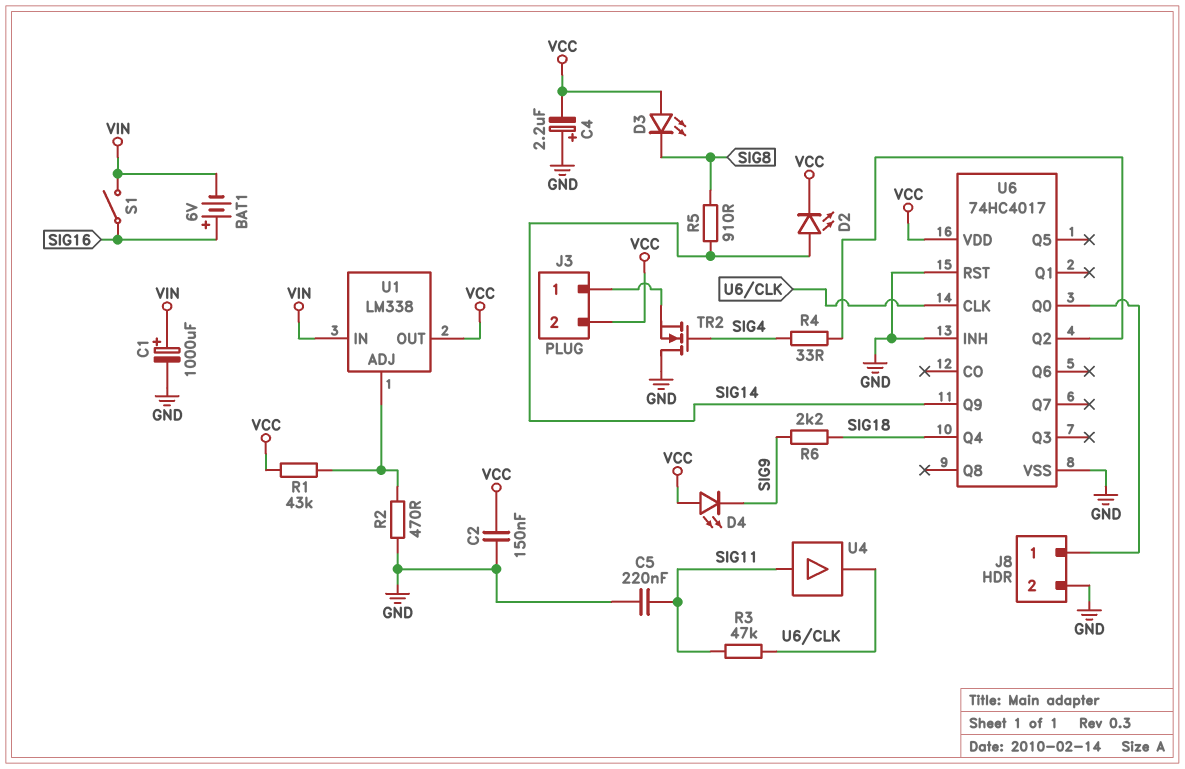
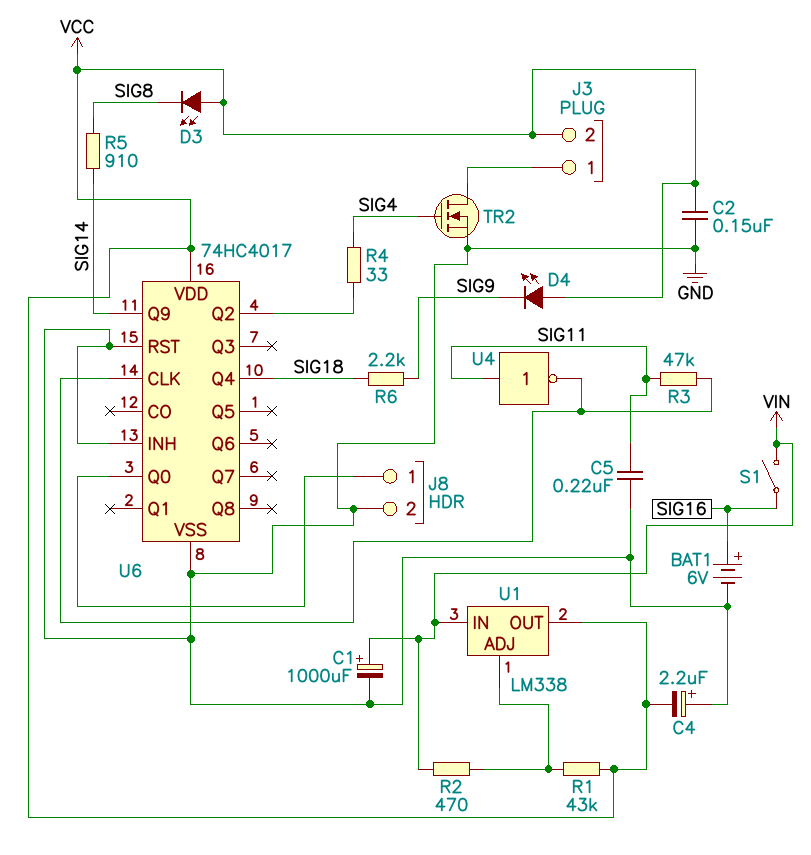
BAT1: 6V (plus SIG16, minus VIN) -> 6V (plus SIG16, minus GND)
D2: LED (A SIG14, K VCC) -> none
R2: 470 (GND, U1/ADJ) -> 470 (U1/ADJ, VIN)
TR2: NMOS (G SIG4, D GND, S J3/1) -> NMOS (G SIG4, D J3/1, S GND)
U4: buffer (in SIG11, out U6/CLK) -> NOT (in SIG11, out U6/CLK)

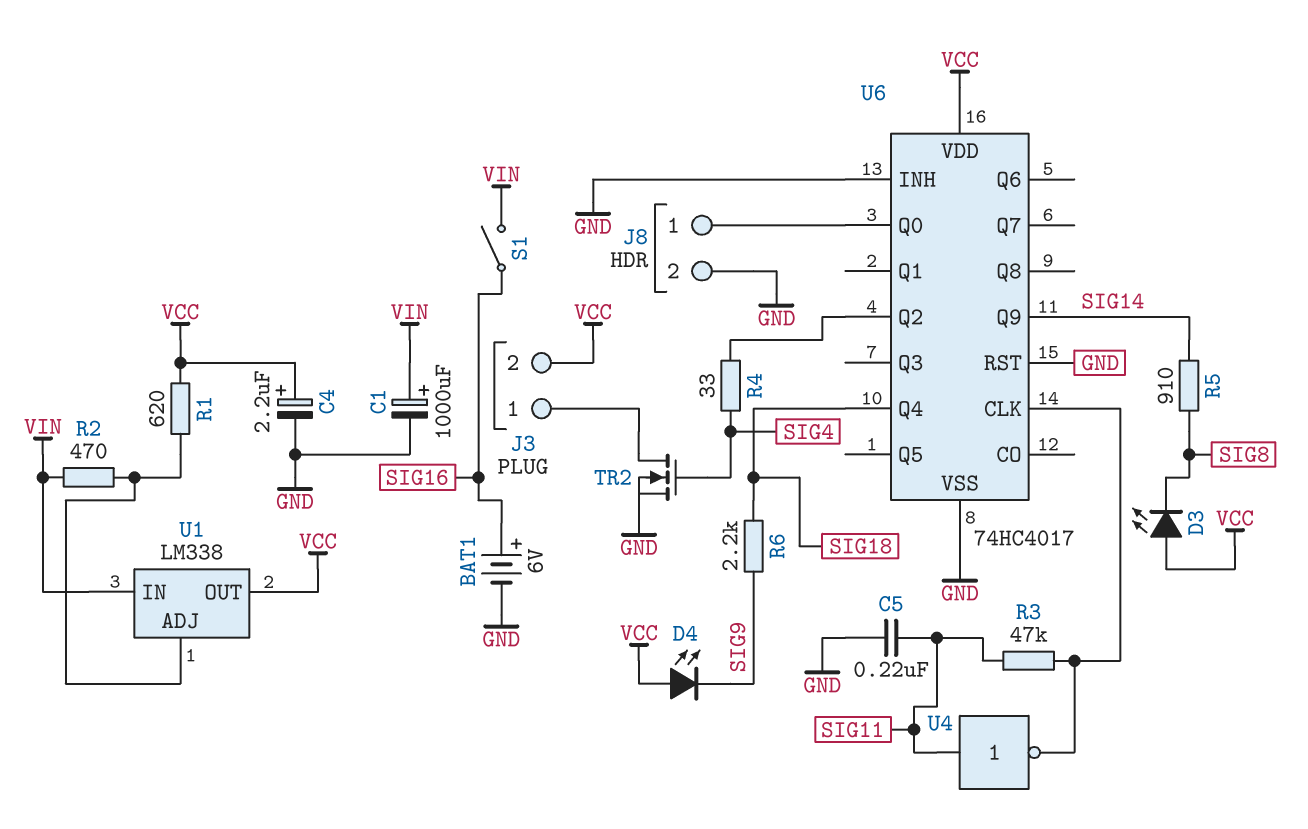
C2: 150nF (GND, VCC) -> none
C4: 2.2uF (plus GND, minus VCC) -> 2.2uF (plus VCC, minus GND)
R1: 43k (U1/ADJ, VCC) -> 620 (U1/ADJ, VCC)

